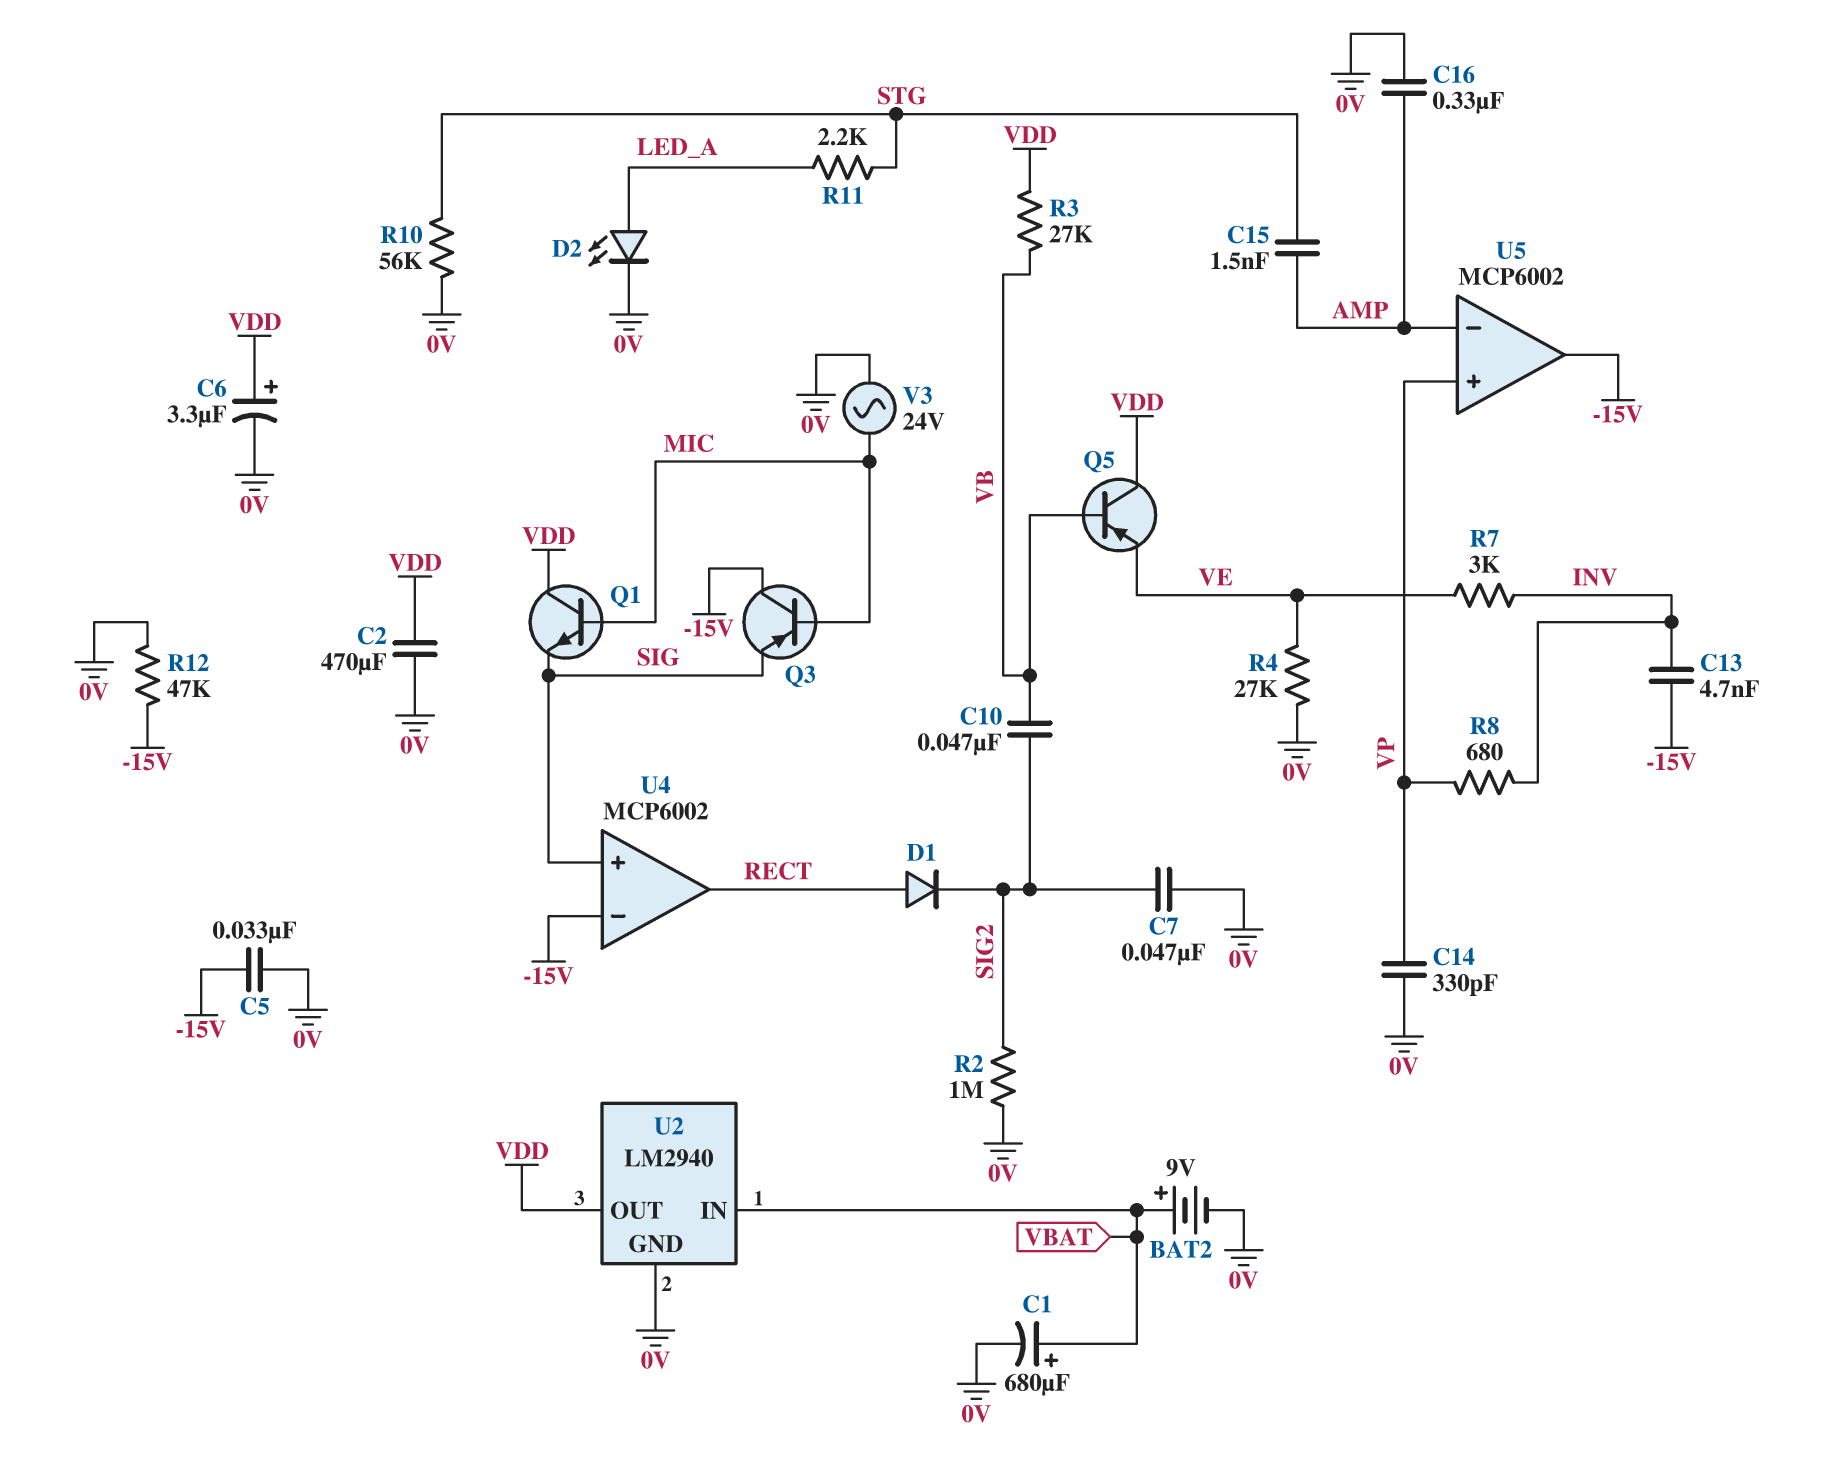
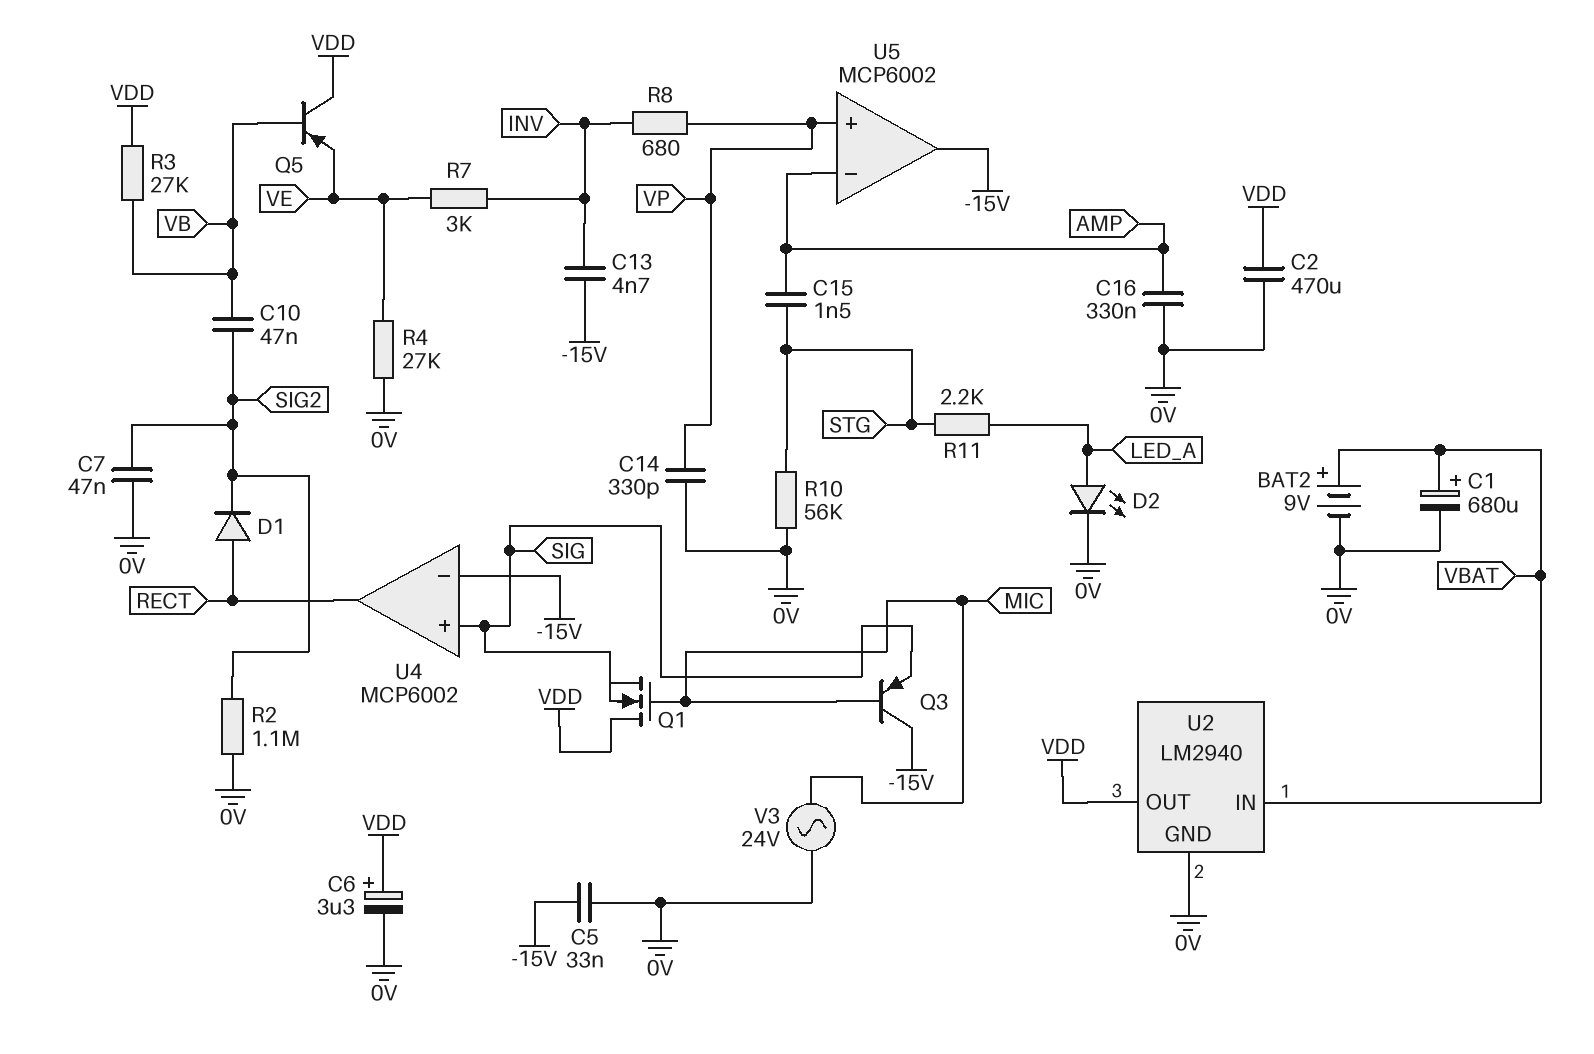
Q1: NPN (B MIC, C VDD, E SIG) -> NMOS (G MIC, D VDD, S SIG)
R2: 1M (0V, SIG2) -> 1.1M (0V, SIG2)
R12: 47k (-15V, 0V) -> none

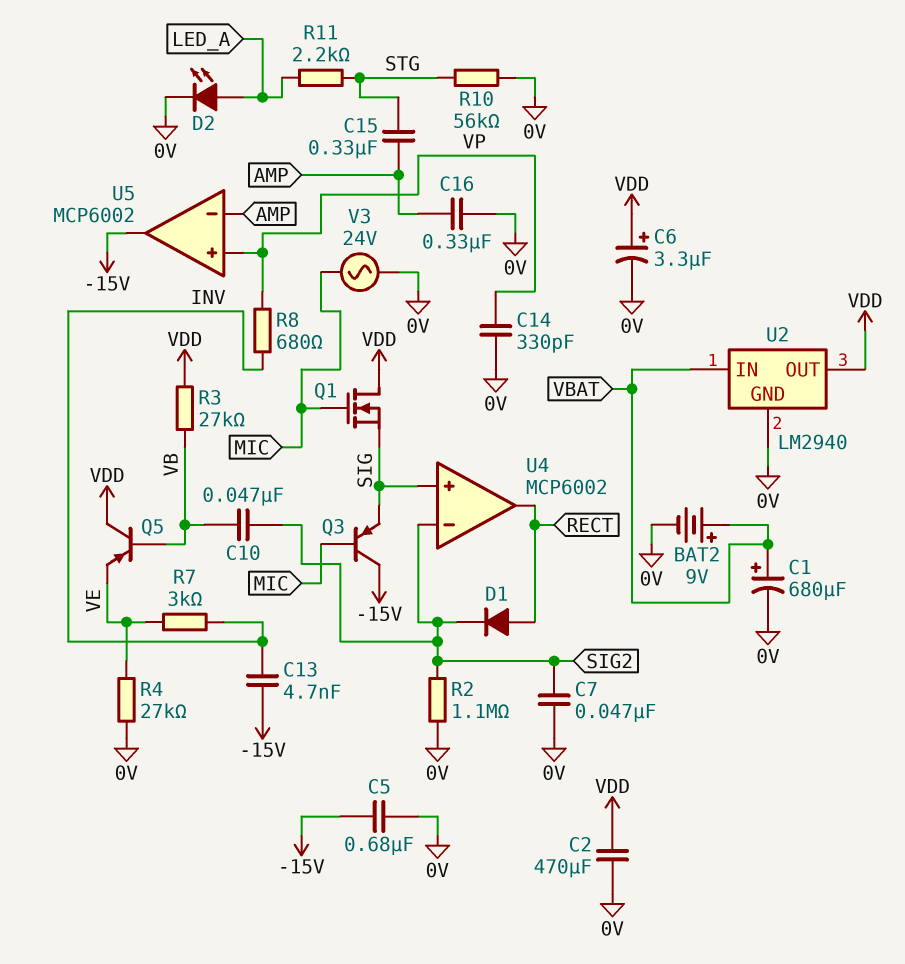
C5: 33nF (-15V, 0V) -> 680nF (-15V, 0V)
C15: 1.5nF (AMP, STG) -> 330nF (AMP, STG)
U4 pin in-: -15V -> SIG2

